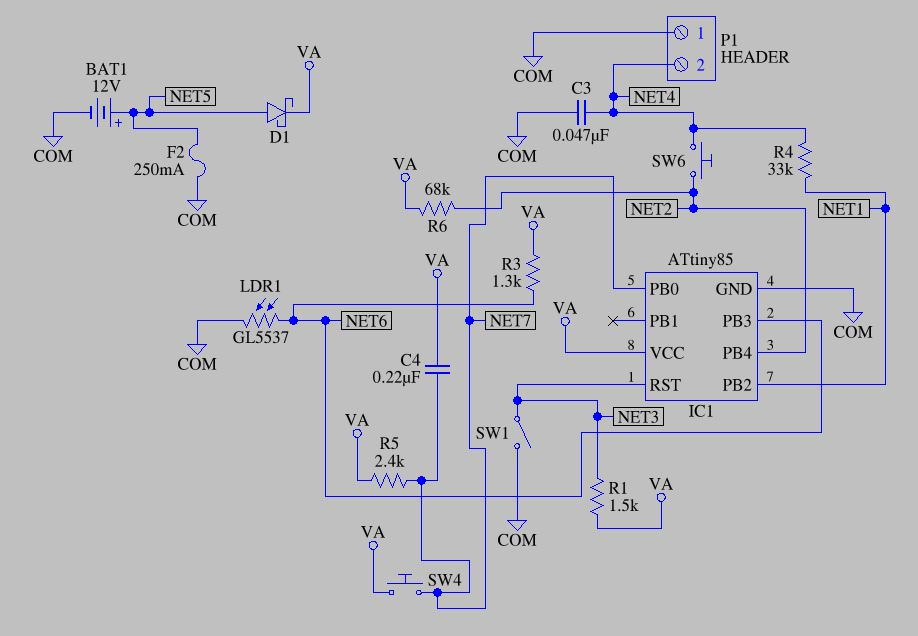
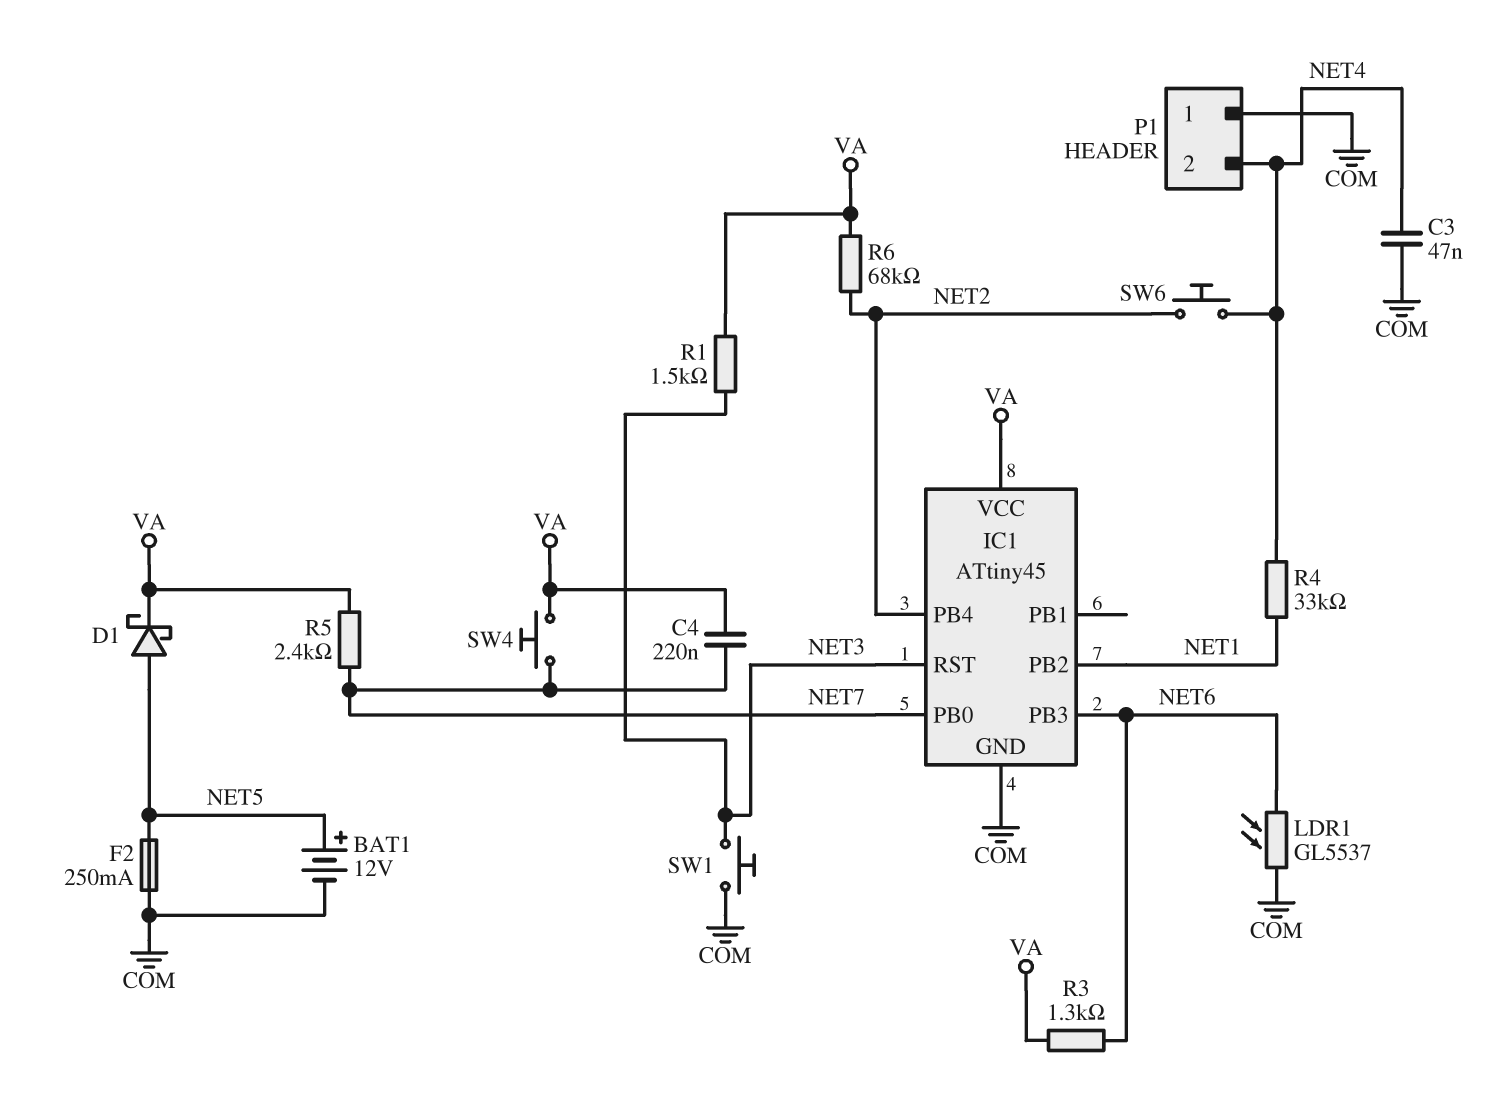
IC1: ATtiny85 -> ATtiny45
SW1: switch (COM, NET3) -> button (COM, NET3)

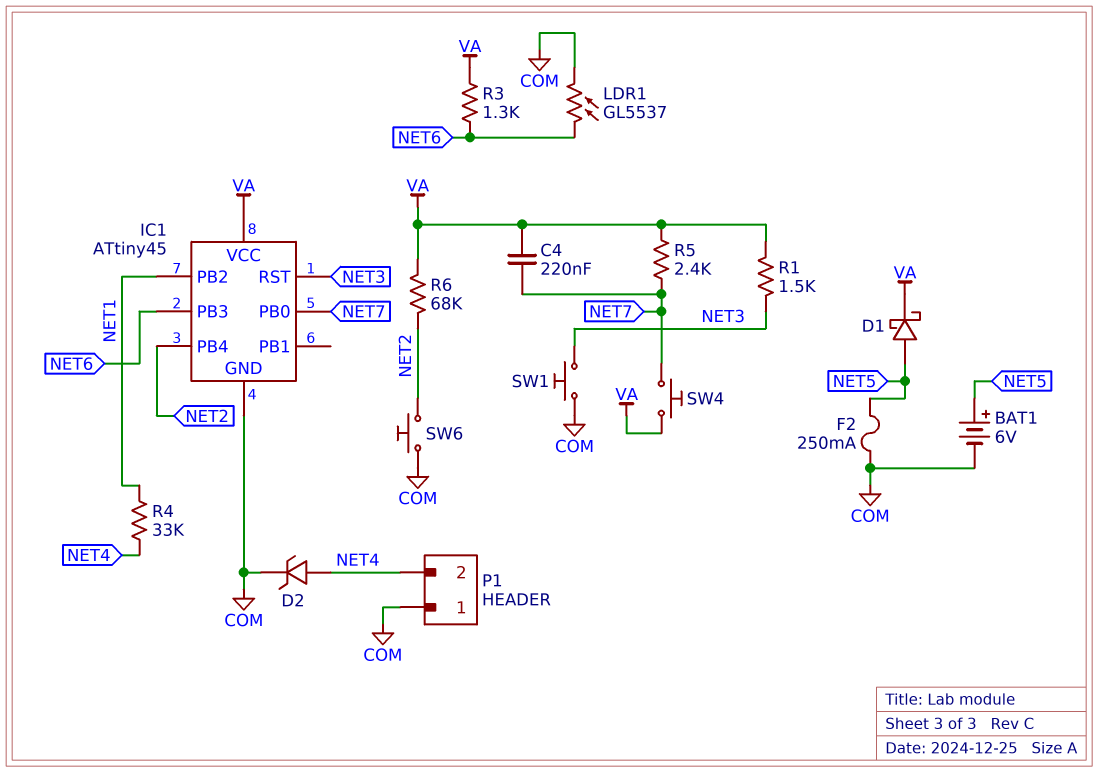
BAT1: 12V (plus NET5, minus COM) -> 6V (plus NET5, minus COM)
C3: 47nF (COM, NET4) -> none
D2: none -> zener (A NET4, K COM)
SW6: button (NET2, NET4) -> button (COM, NET2)

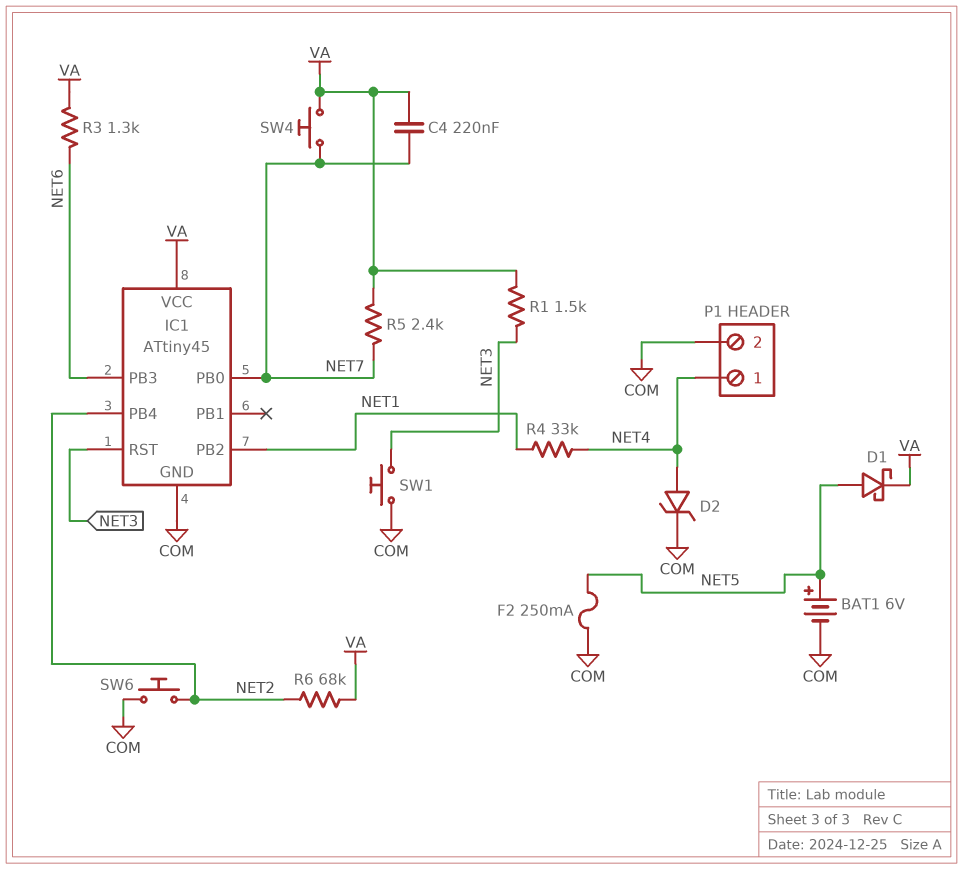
LDR1: GL5537 (COM, NET6) -> none
P1 pin 1: COM -> NET4
P1 pin 2: NET4 -> COM

